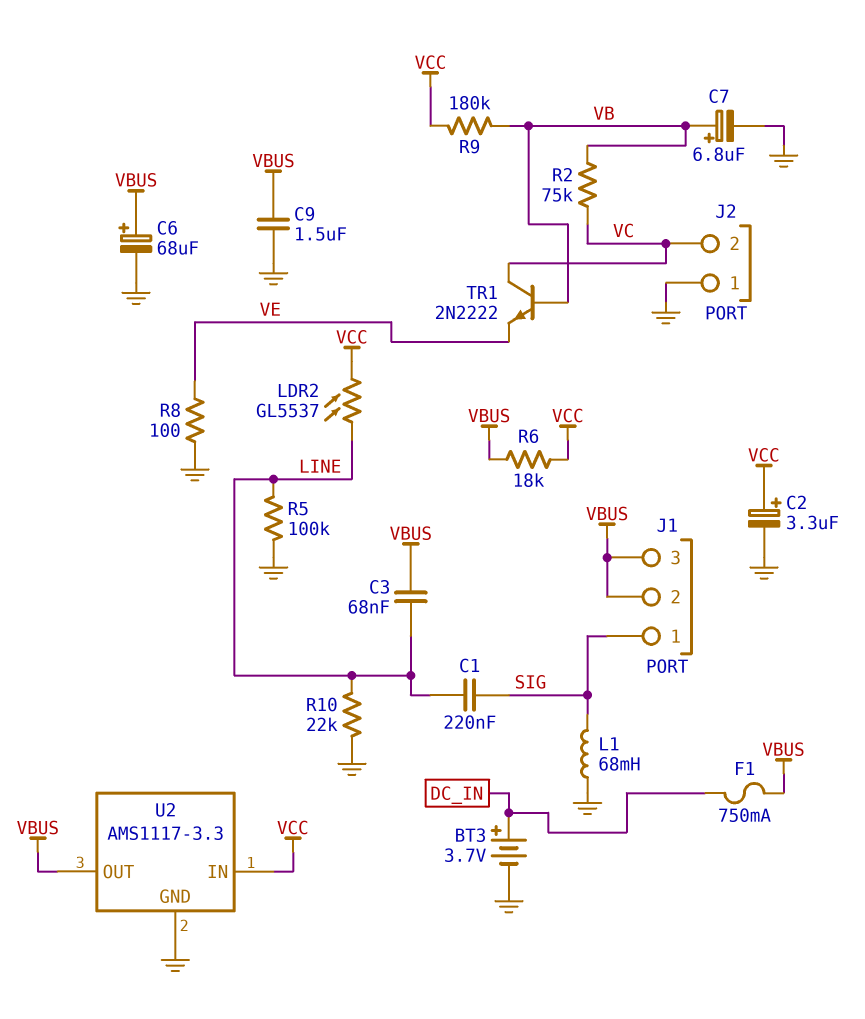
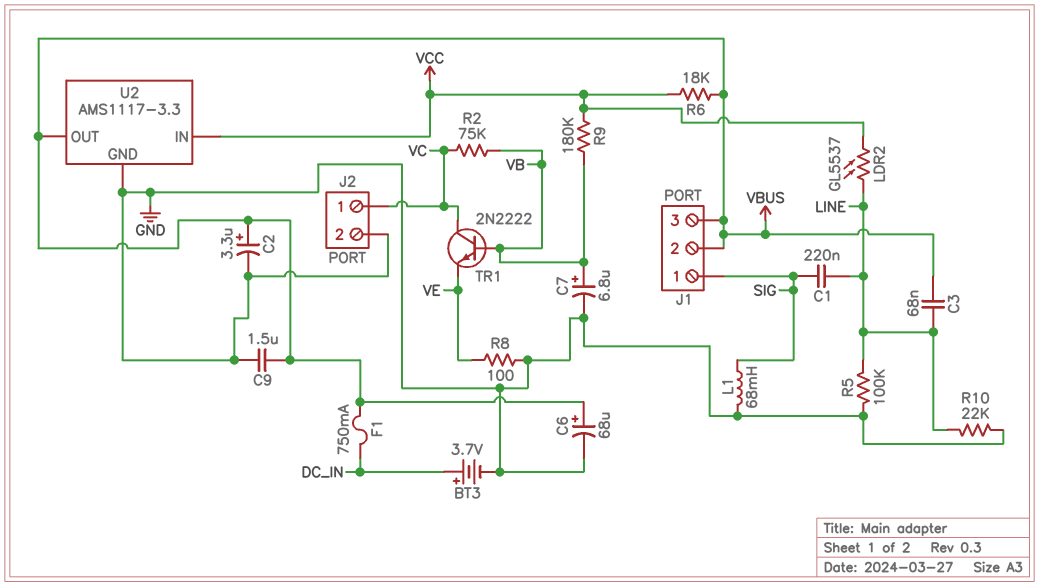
C2: 3.3uF (plus VCC, minus GND) -> 3.3uF (plus VBUS, minus GND)
J2 pin 1: GND -> VC
J2 pin 2: VC -> GND

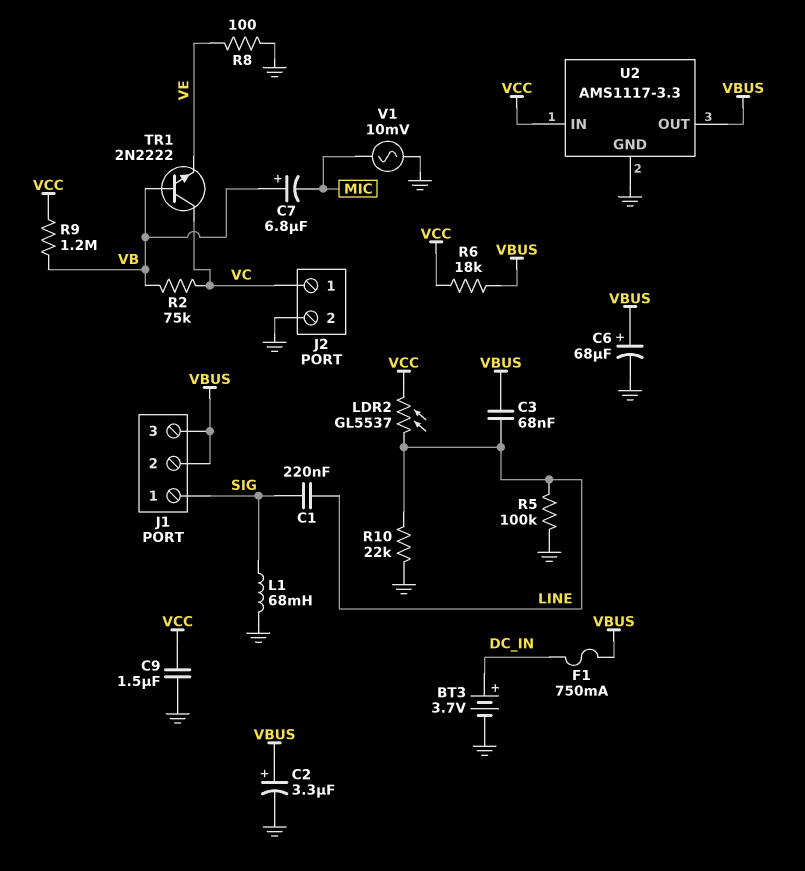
C7: 6.8uF (plus VB, minus GND) -> 6.8uF (plus VB, minus MIC)
C9: 1.5uF (GND, VBUS) -> 1.5uF (GND, VCC)
R9: 180k (VB, VCC) -> 1.2M (VB, VCC)
V1: none -> AC 10mV (GND, MIC)

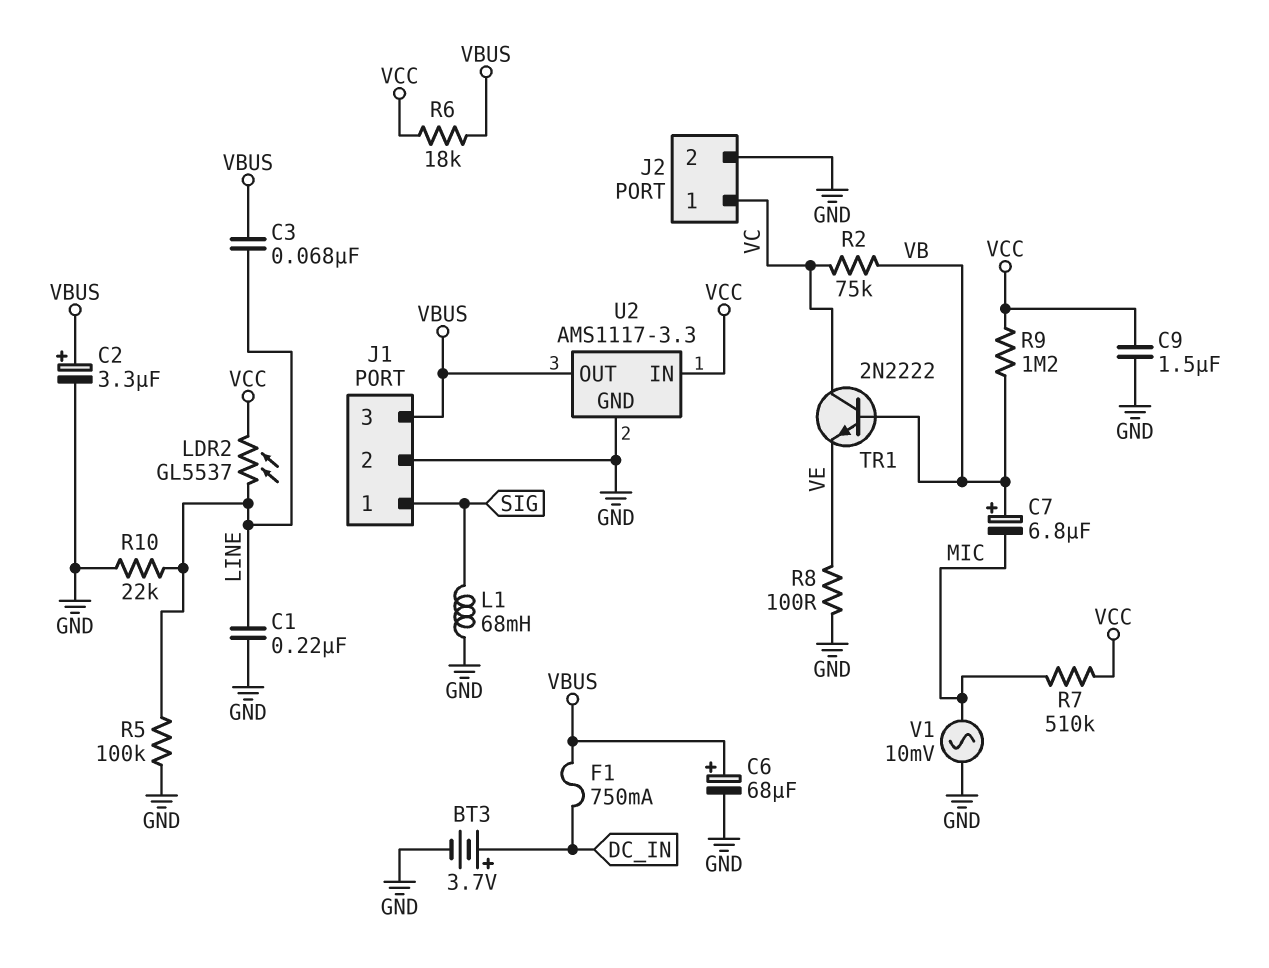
C1: 220nF (LINE, SIG) -> 220nF (GND, LINE)
J1 pin 2: VBUS -> GND
R7: none -> 510k (MIC, VCC)

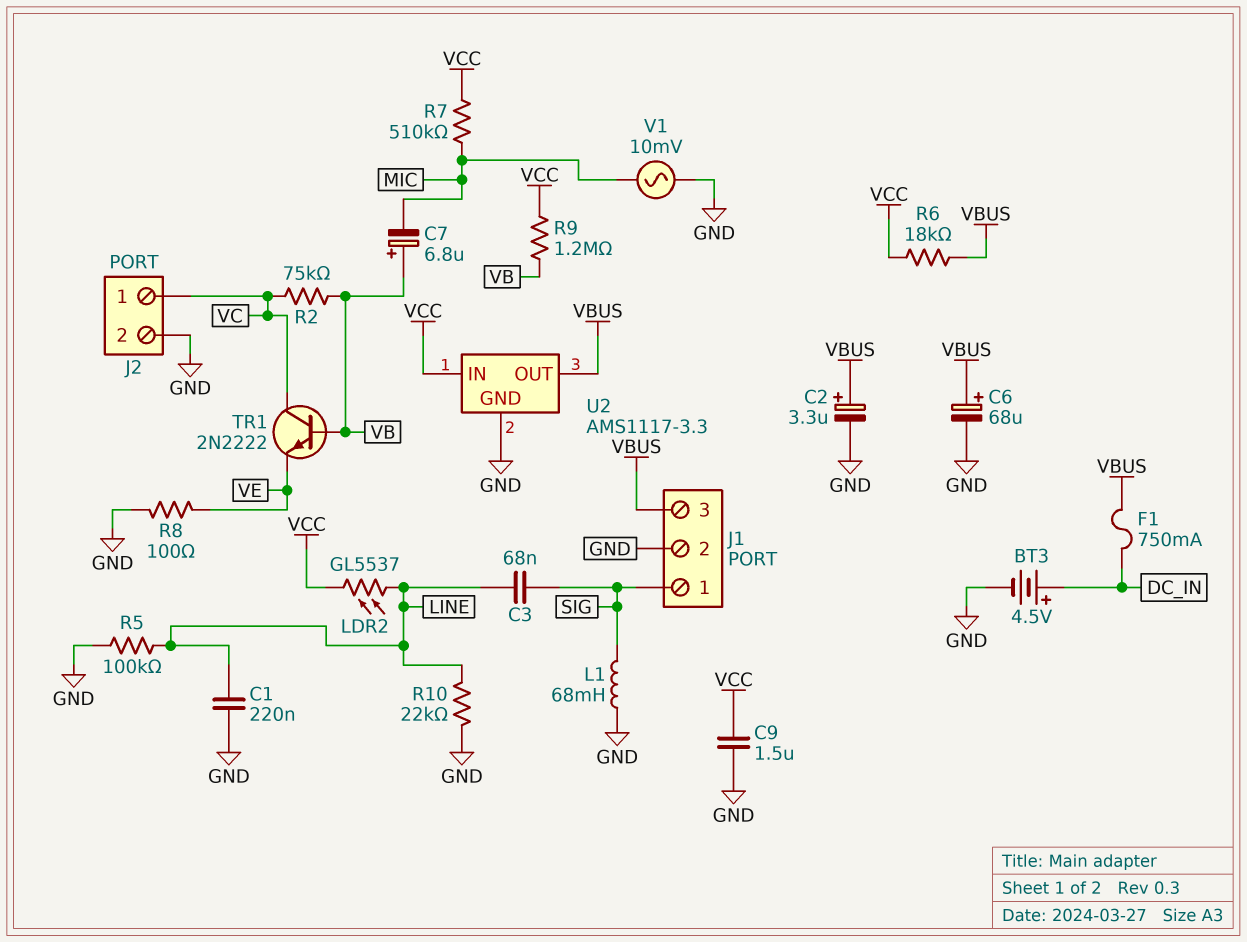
BT3: 3.7V (plus DC_IN, minus GND) -> 4.5V (plus DC_IN, minus GND)
C3: 68nF (LINE, VBUS) -> 68nF (LINE, SIG)

